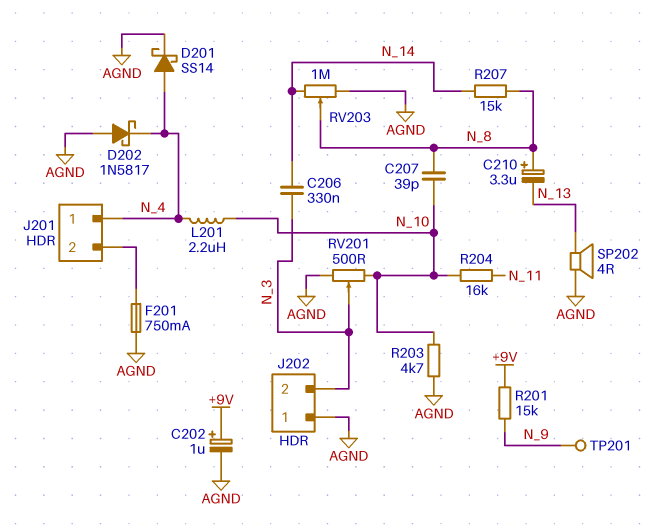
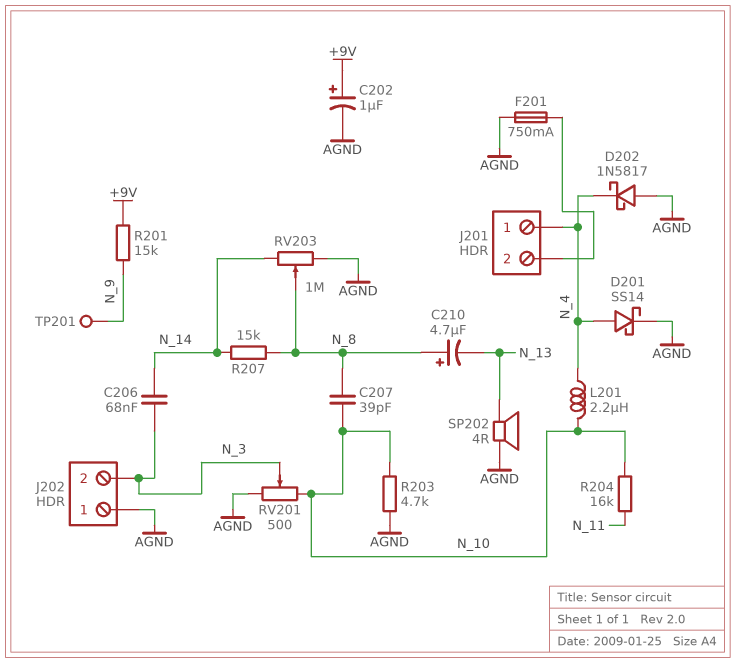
C206: 330nF (N_3, N_14) -> 68nF (N_3, N_14)
C210: 3.3uF (plus N_8, minus N_13) -> 4.7uF (plus N_8, minus N_13)

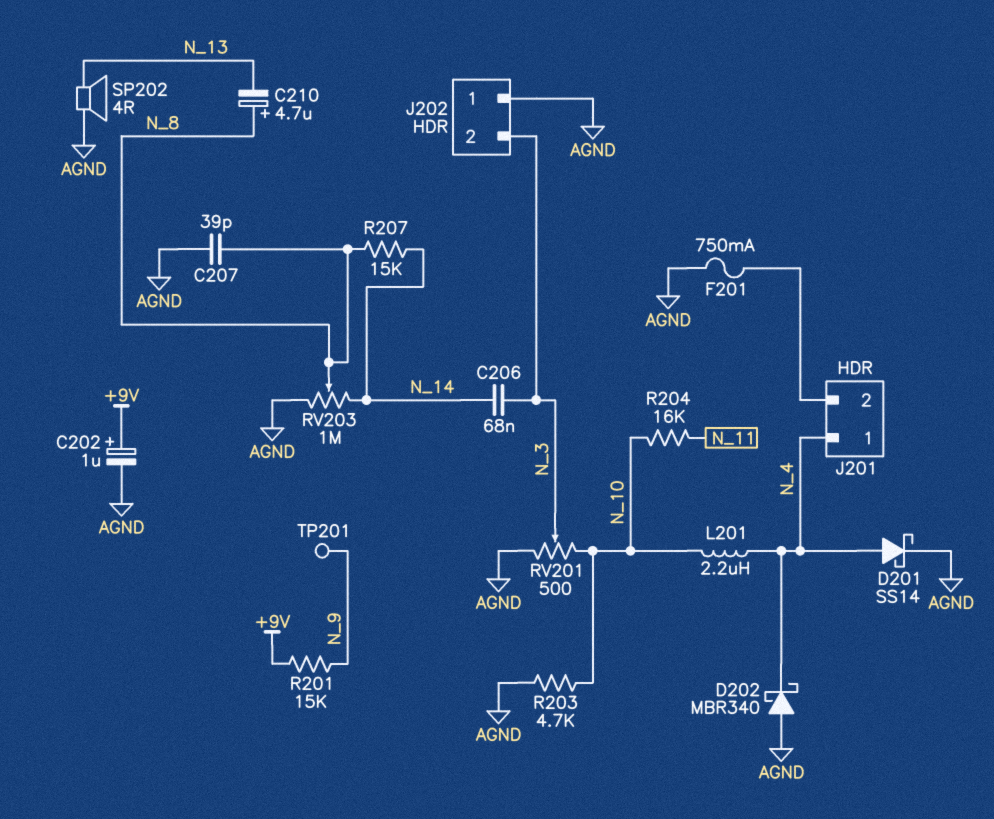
C207: 39pF (N_8, N_10) -> 39pF (AGND, N_8)
D202: schottky 1N5817 (A AGND, K N_4) -> schottky MBR340 (A AGND, K N_4)

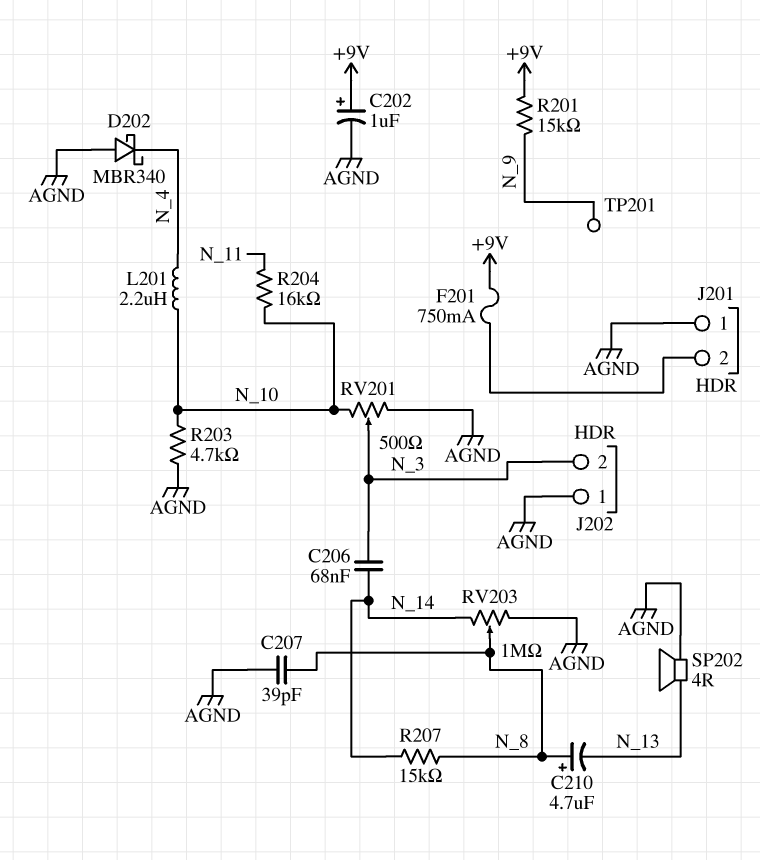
D201: schottky SS14 (A N_4, K AGND) -> none
F201: 750mA (AGND, J201/2) -> 750mA (+9V, J201/2)
J201 pin 1: N_4 -> AGND

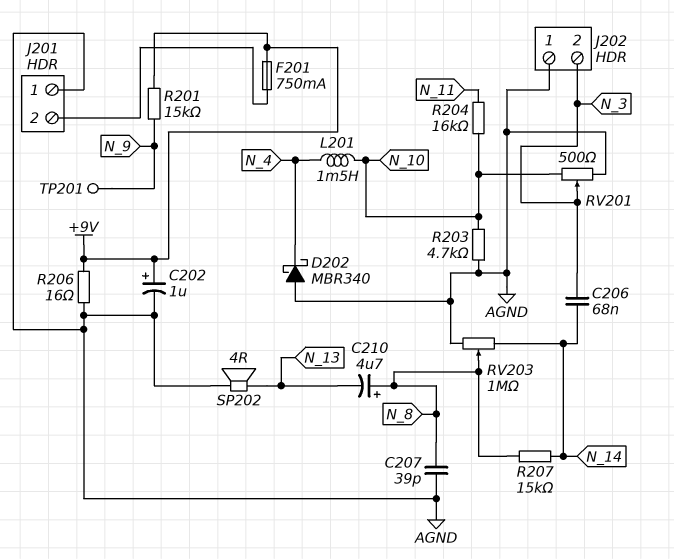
L201: 2.2uH (N_4, N_10) -> 1.5mH (N_4, N_10)
R206: none -> 16 (+9V, AGND)

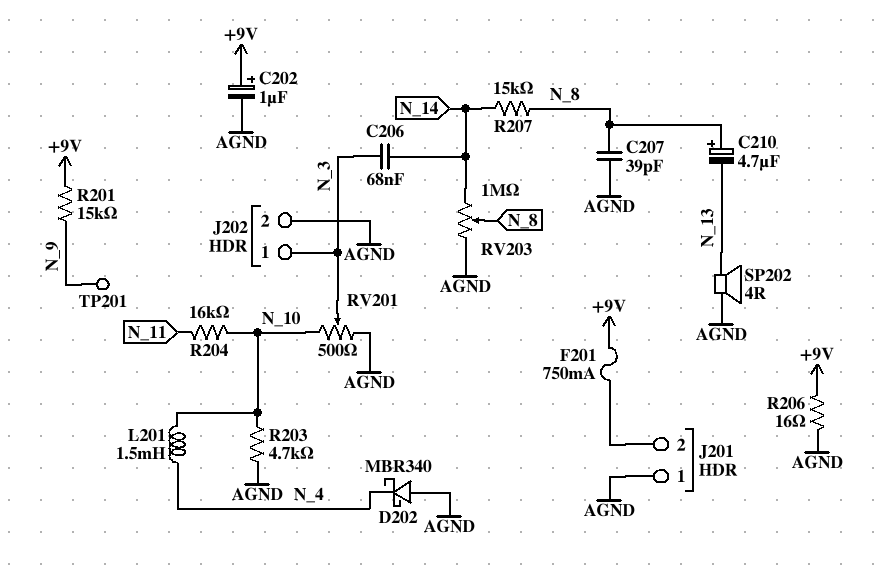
J202 pin 1: AGND -> N_3
J202 pin 2: N_3 -> AGND

